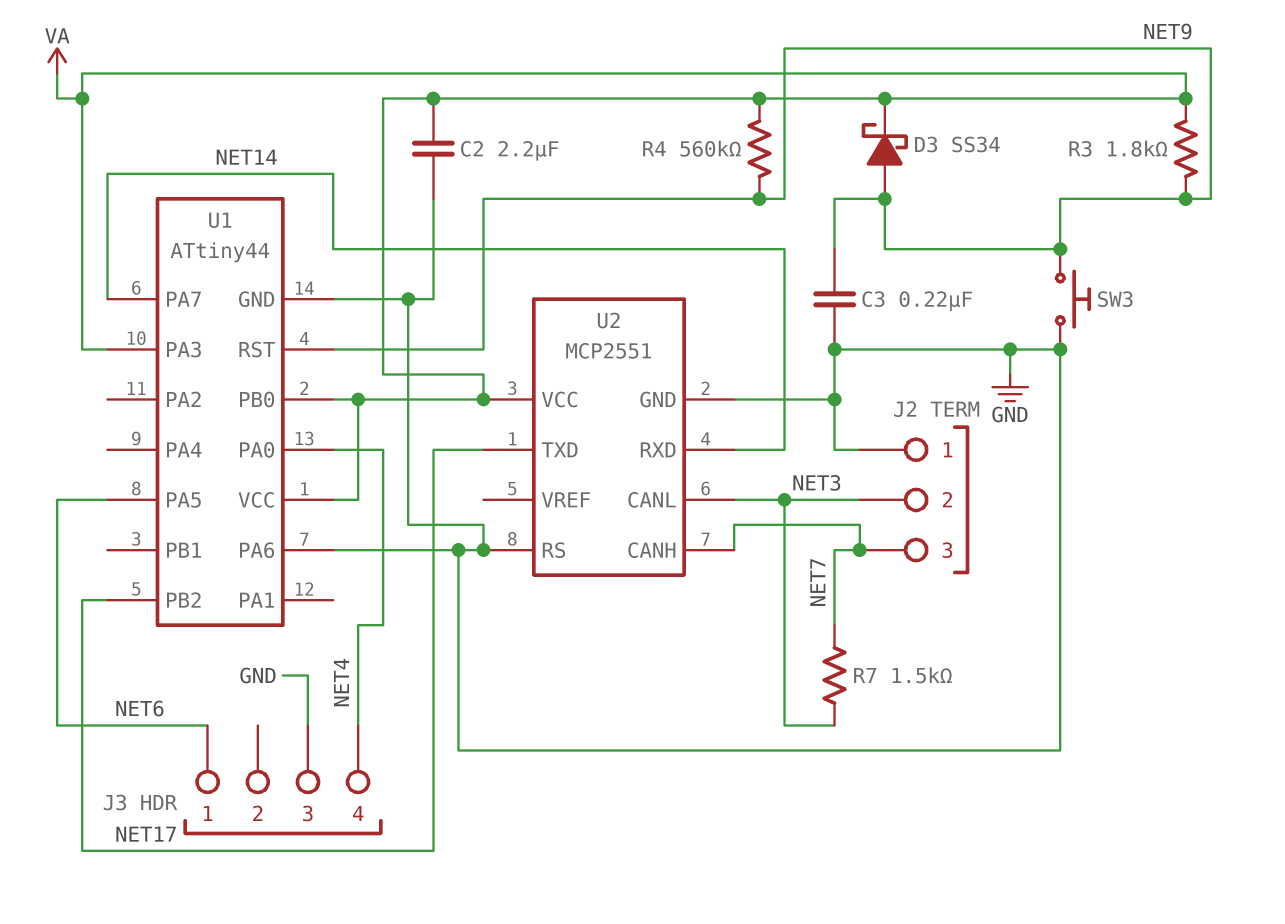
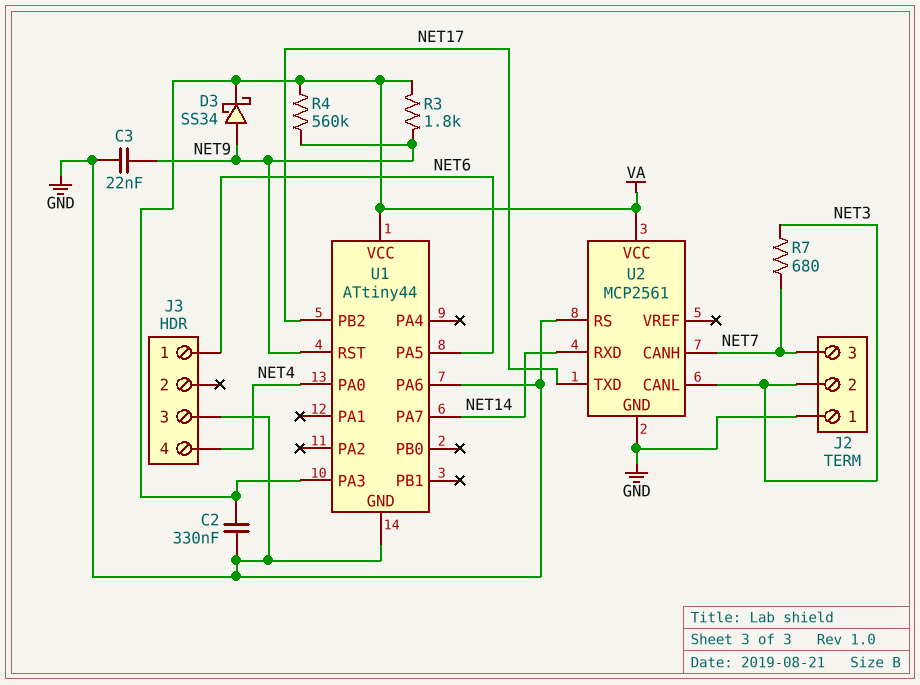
C2: 2.2uF (GND, VA) -> 330nF (GND, VA)
C3: 220nF (GND, NET9) -> 22nF (GND, NET9)
R7: 1.5k (NET3, NET7) -> 680 (NET3, NET7)
SW3: button (GND, NET9) -> none
U1 pin PB0: VA -> none
U2: MCP2551 -> MCP2561

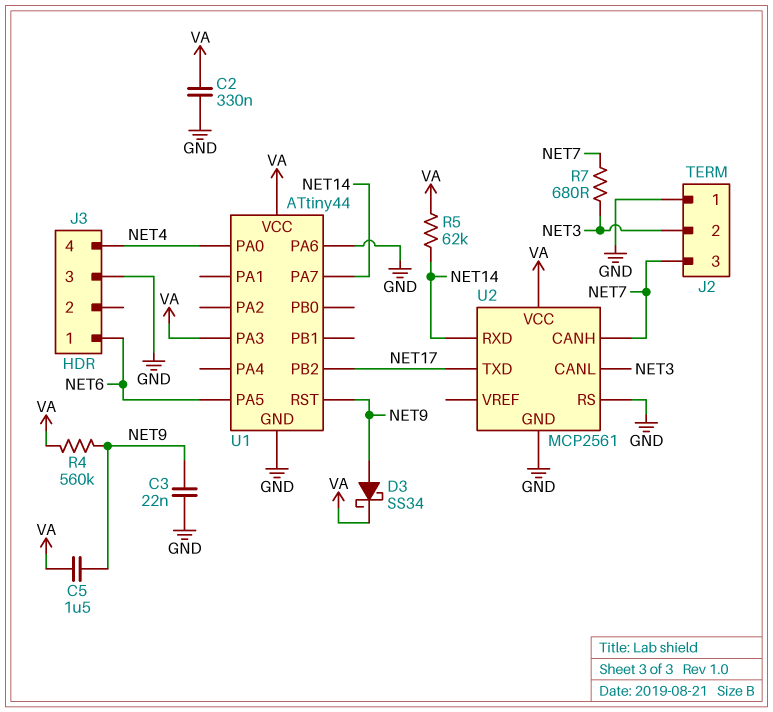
C5: none -> 1.5uF (NET9, VA)
R3: 1.8k (NET9, VA) -> none
R5: none -> 62k (NET14, VA)

